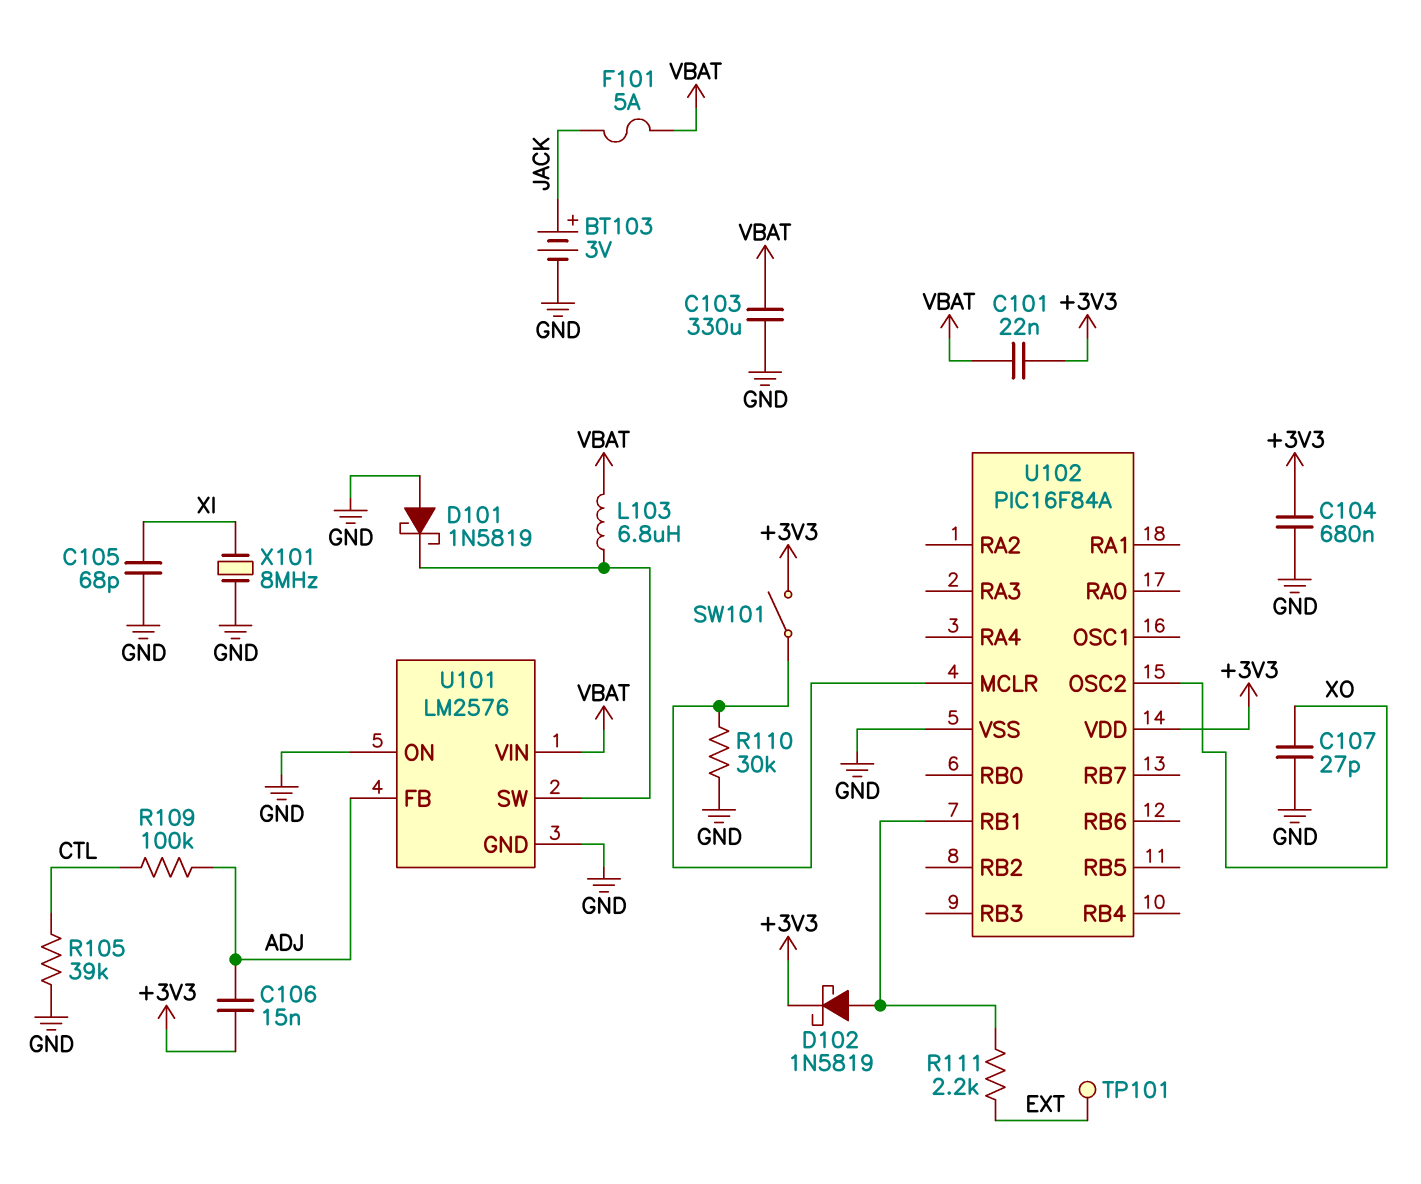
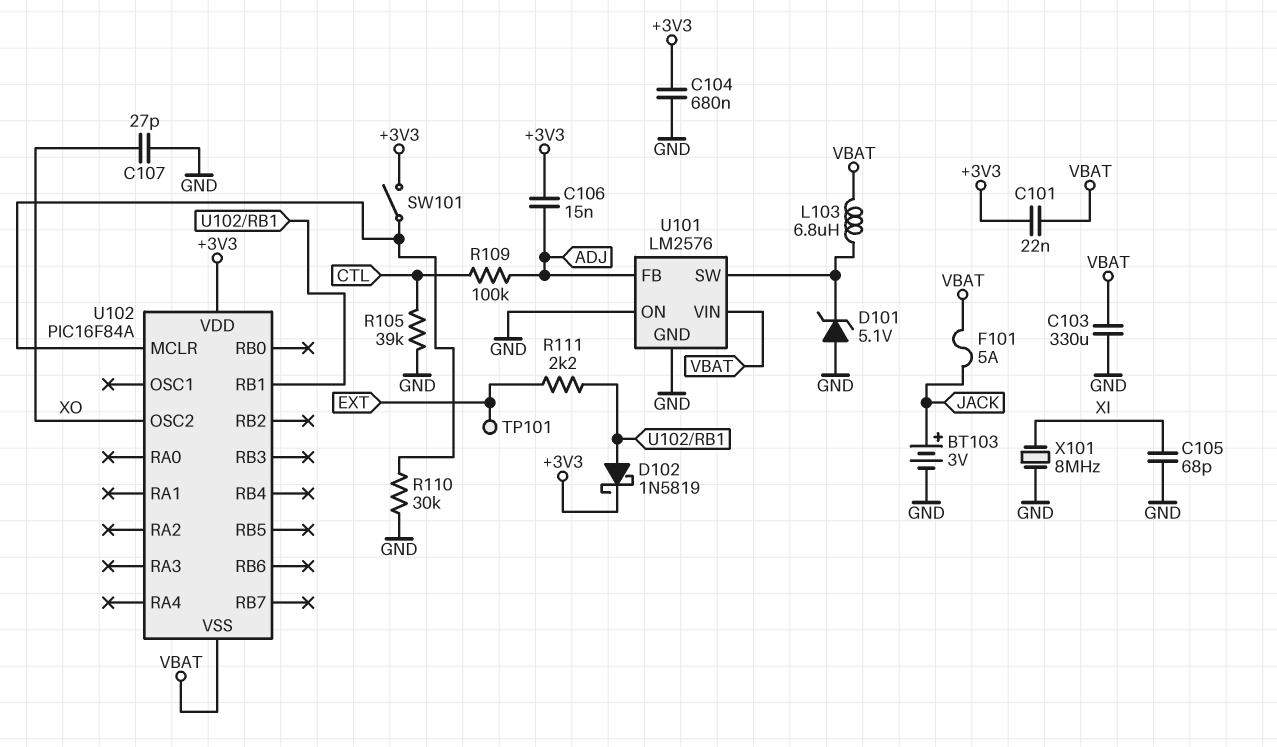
D101: schottky 1N5819 (A GND, K U101/SW) -> zener 5.1V (A GND, K U101/SW)
U102 pin VSS: GND -> VBAT

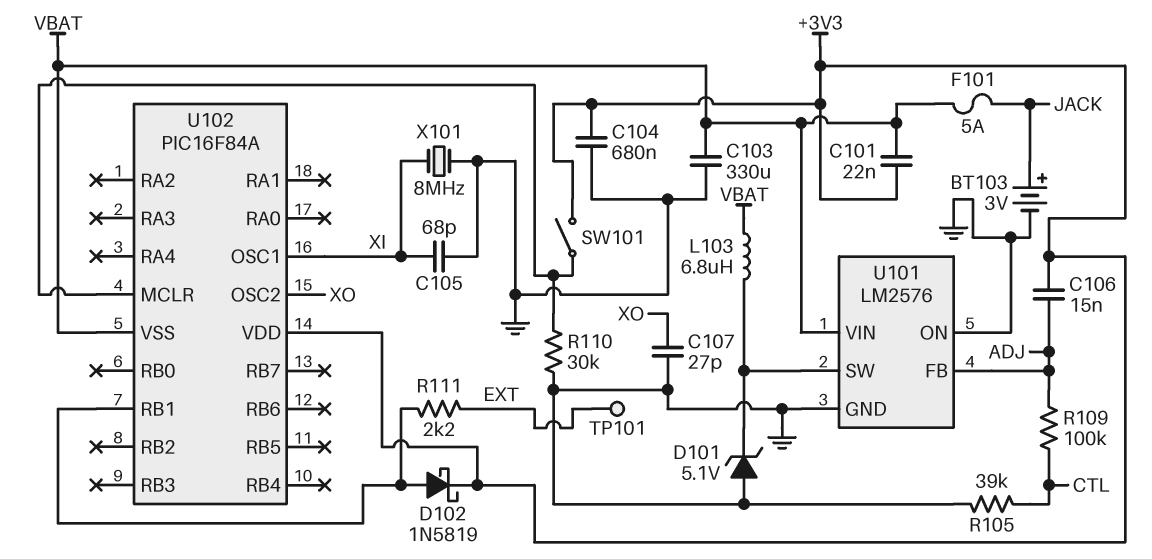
U102 pin OSC1: none -> XI

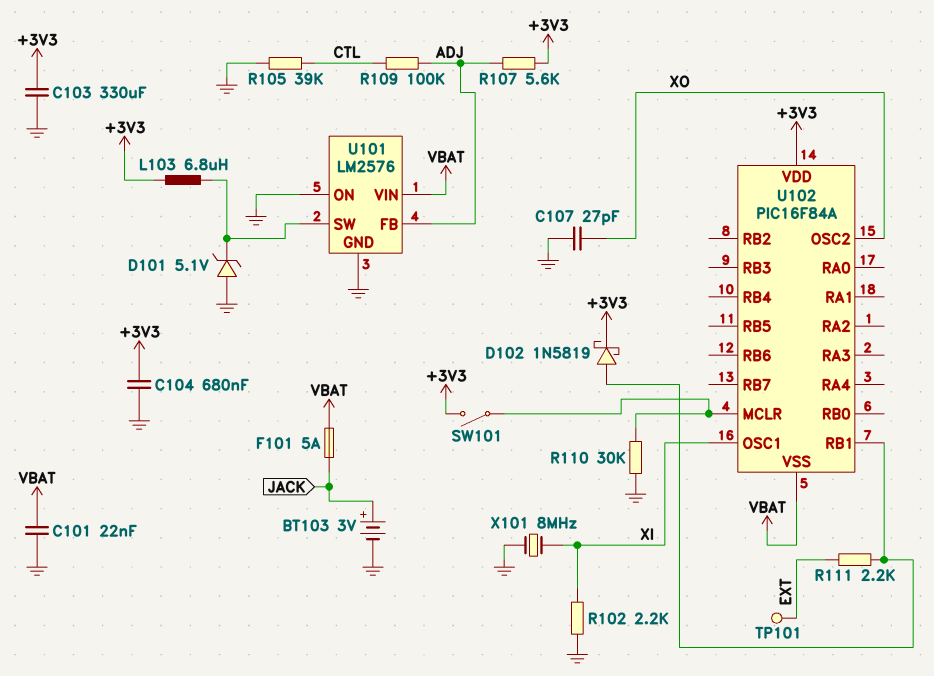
C101: 22nF (+3V3, VBAT) -> 22nF (GND, VBAT)
C103: 330uF (GND, VBAT) -> 330uF (+3V3, GND)
C105: 68pF (GND, XI) -> none
C106: 15nF (+3V3, ADJ) -> none
L103: 6.8uH (U101/SW, VBAT) -> 6.8uH (+3V3, U101/SW)
R102: none -> 2.2k (GND, XI)
R107: none -> 5.6k (+3V3, ADJ)

